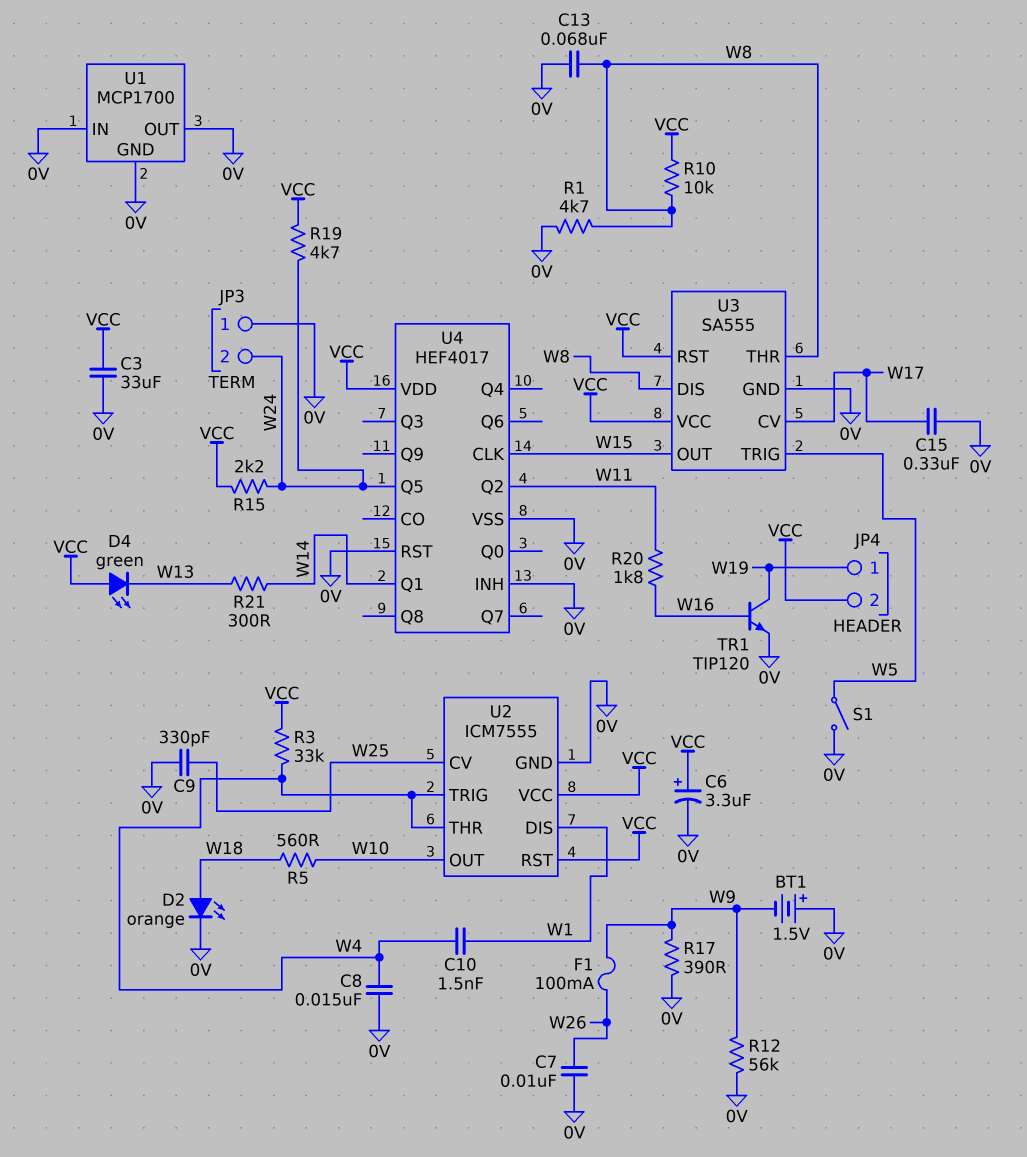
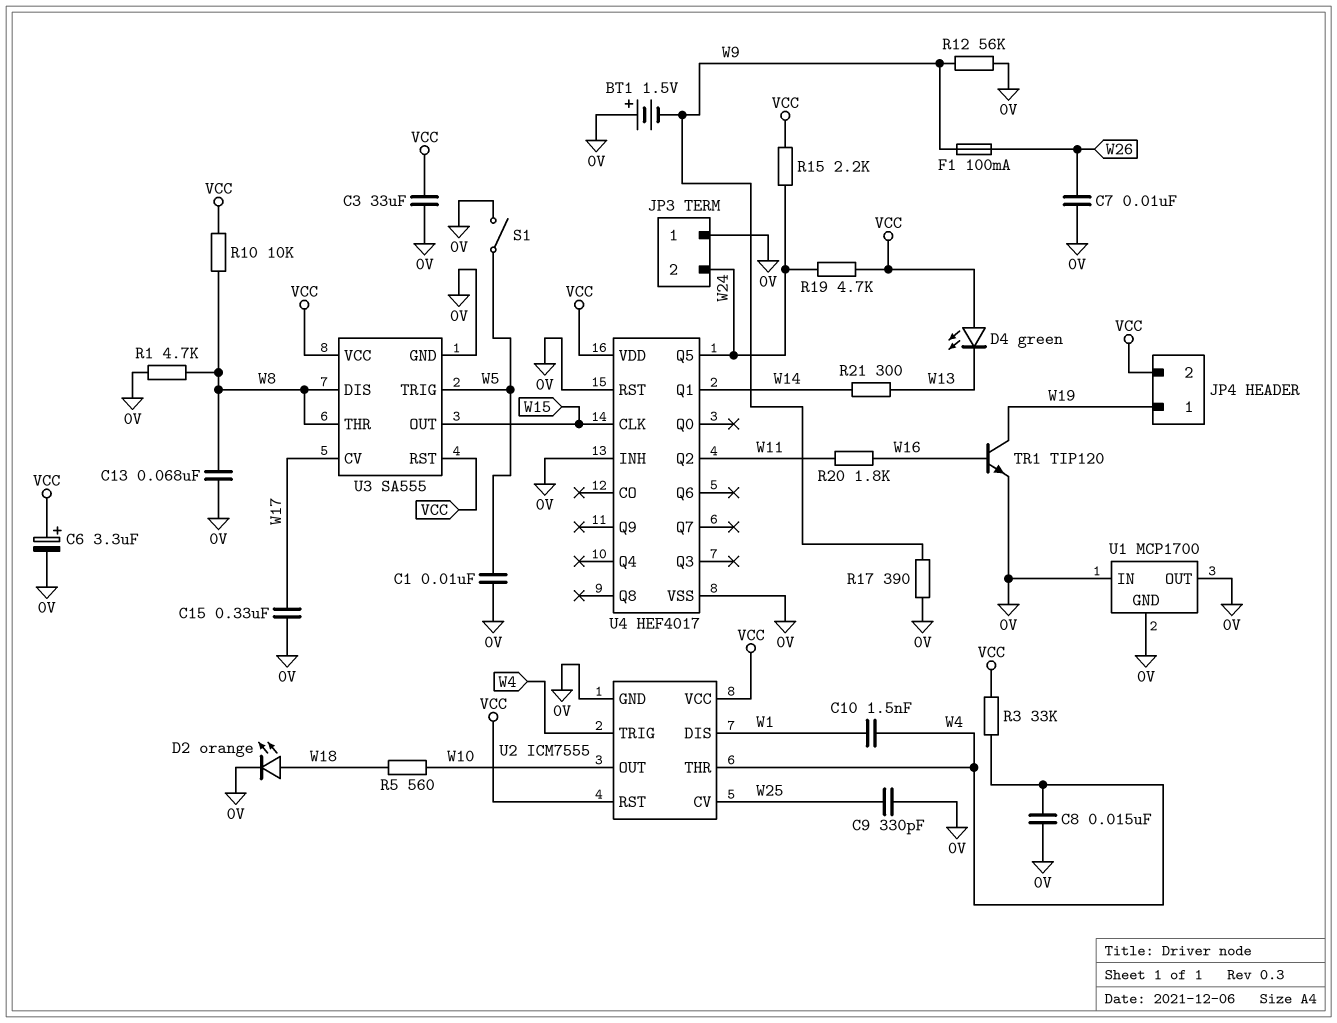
C1: none -> 10nF (0V, W5)

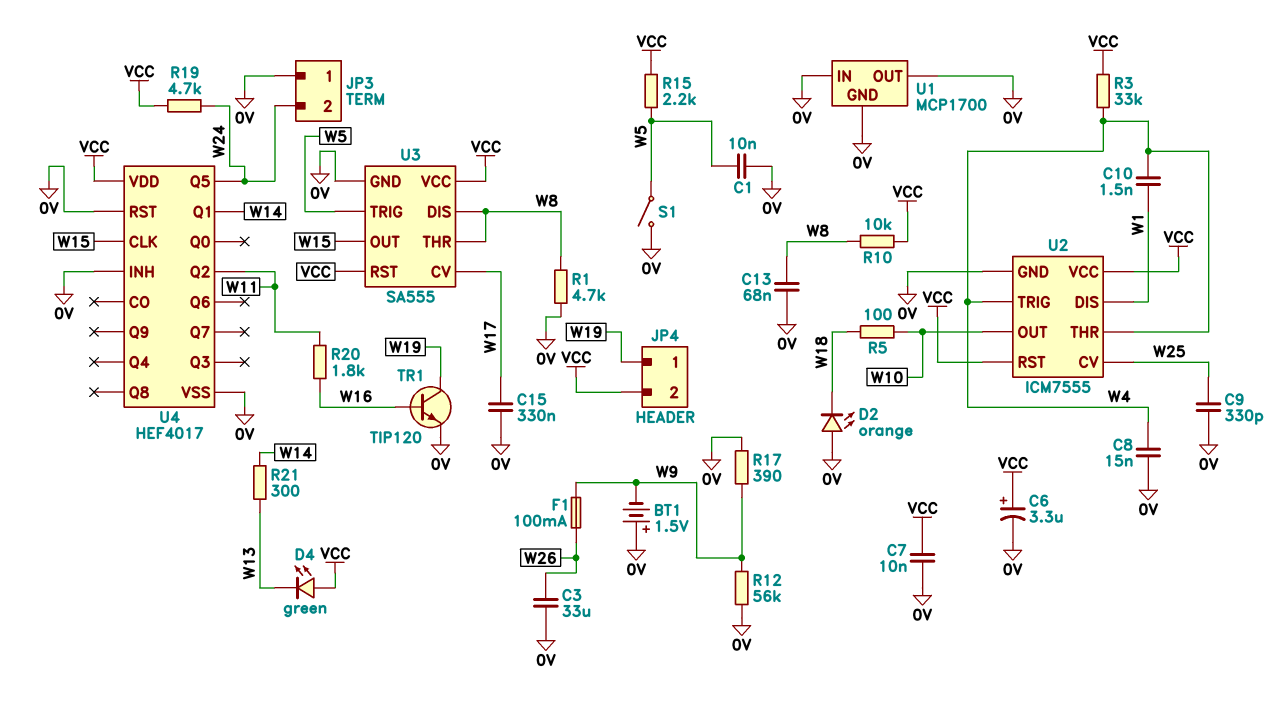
C3: 33uF (0V, VCC) -> 33uF (0V, W26)
C7: 10nF (0V, W26) -> 10nF (0V, VCC)
D2: LED orange (A W18, K 0V) -> LED orange (A 0V, K W18)
R5: 560 (W10, W18) -> 100 (W10, W18)
R15: 2.2k (VCC, W24) -> 2.2k (VCC, W5)

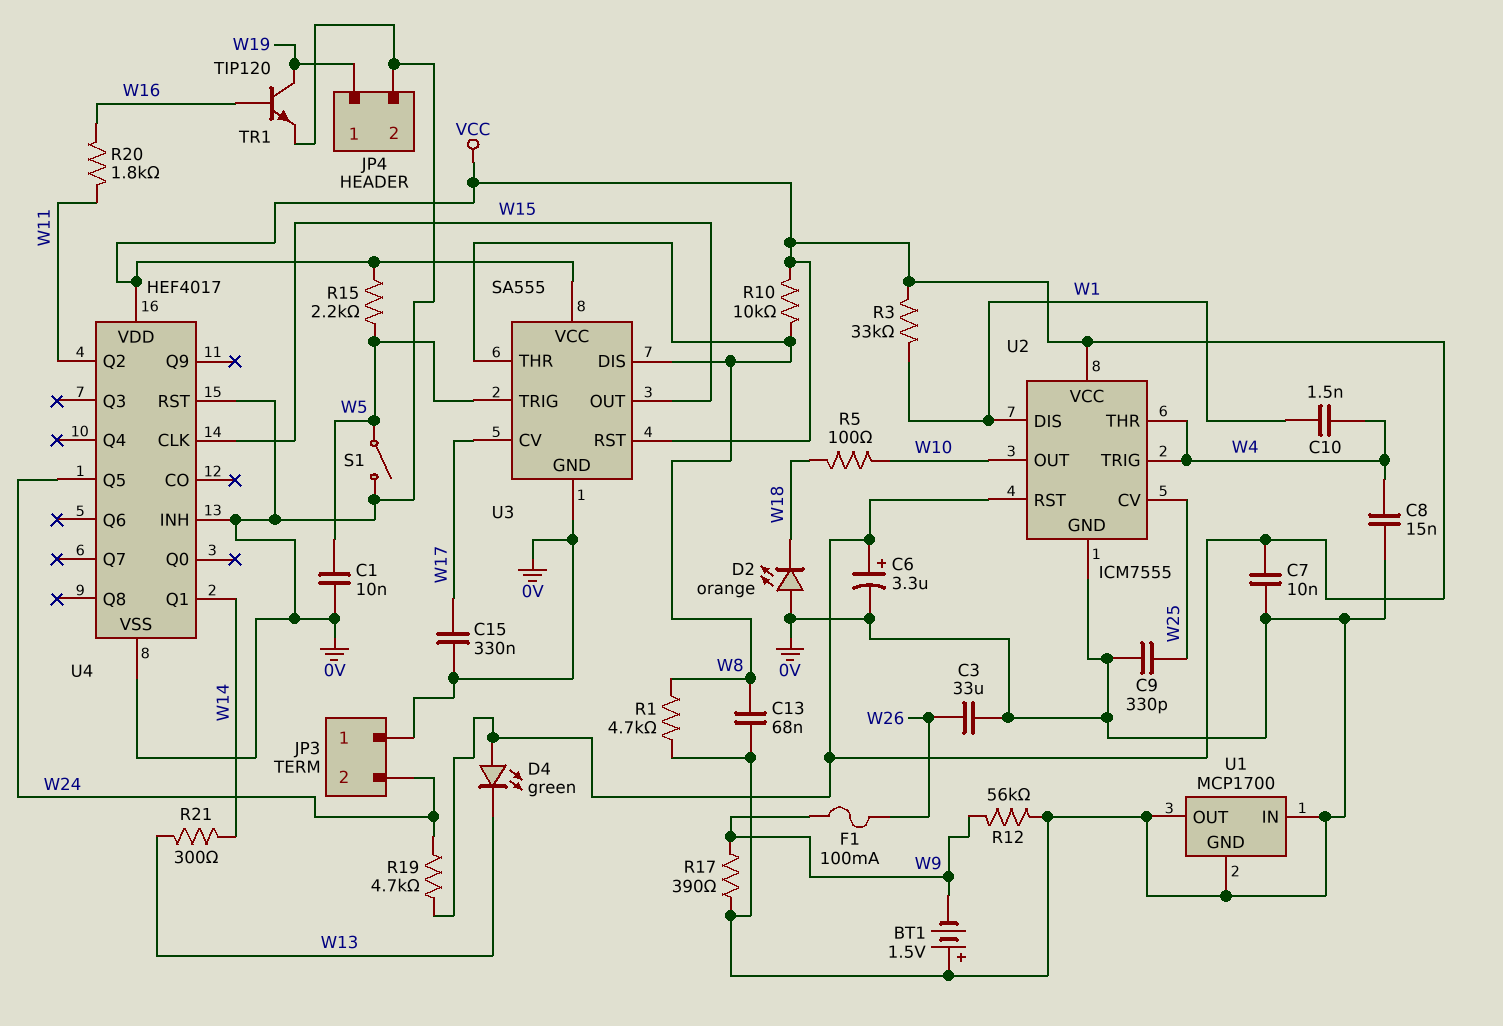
JP4 pin 2: VCC -> 0V
R3: 33k (VCC, W4) -> 33k (VCC, W1)

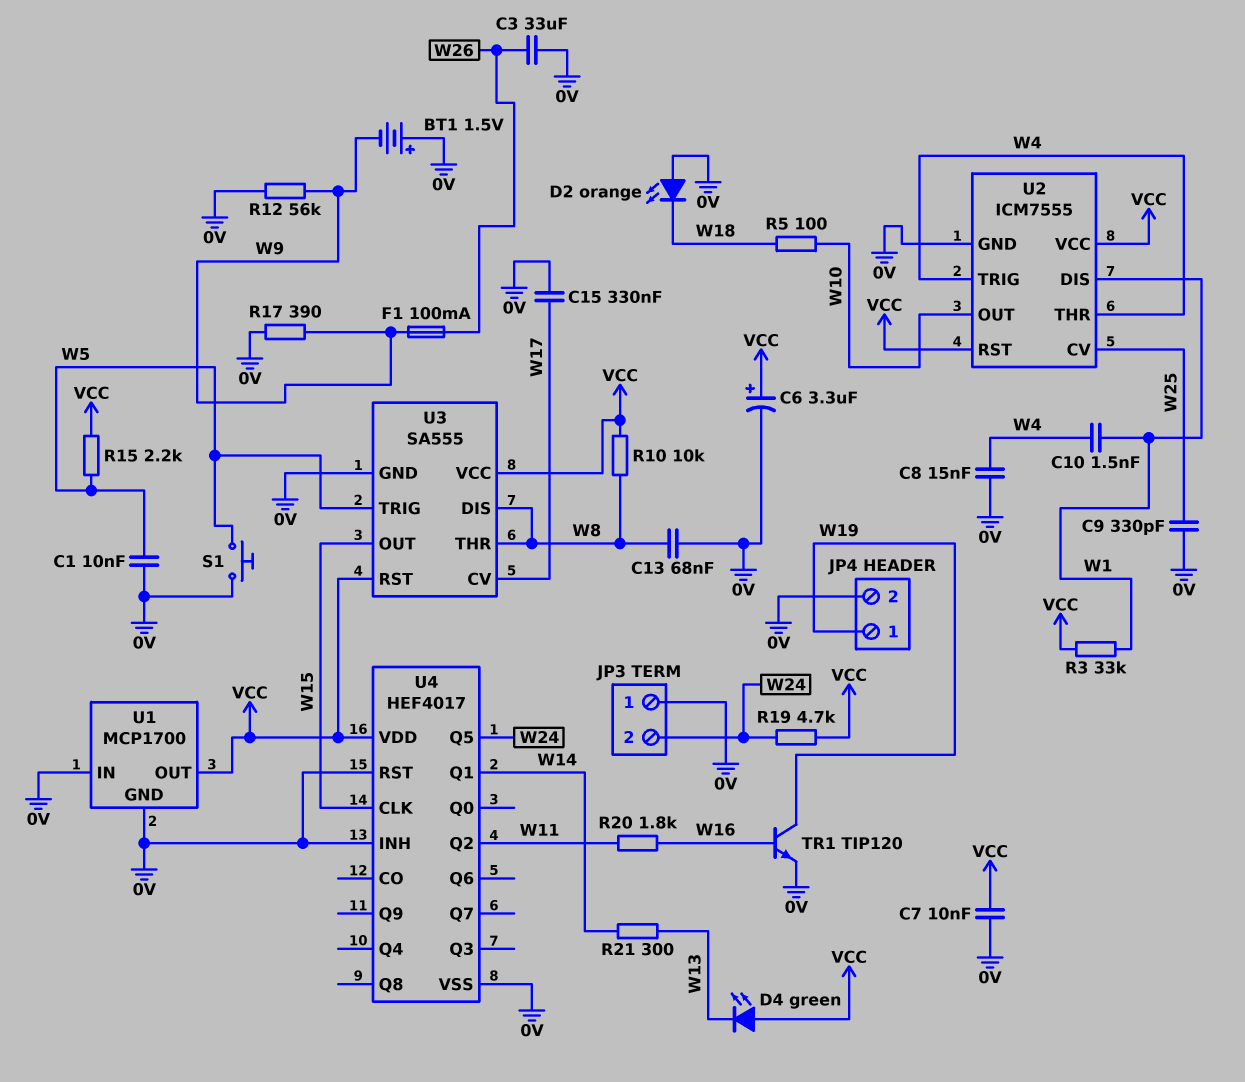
R1: 4.7k (0V, W8) -> none
S1: switch (0V, W5) -> button (0V, W5)
U1 pin OUT: 0V -> VCC

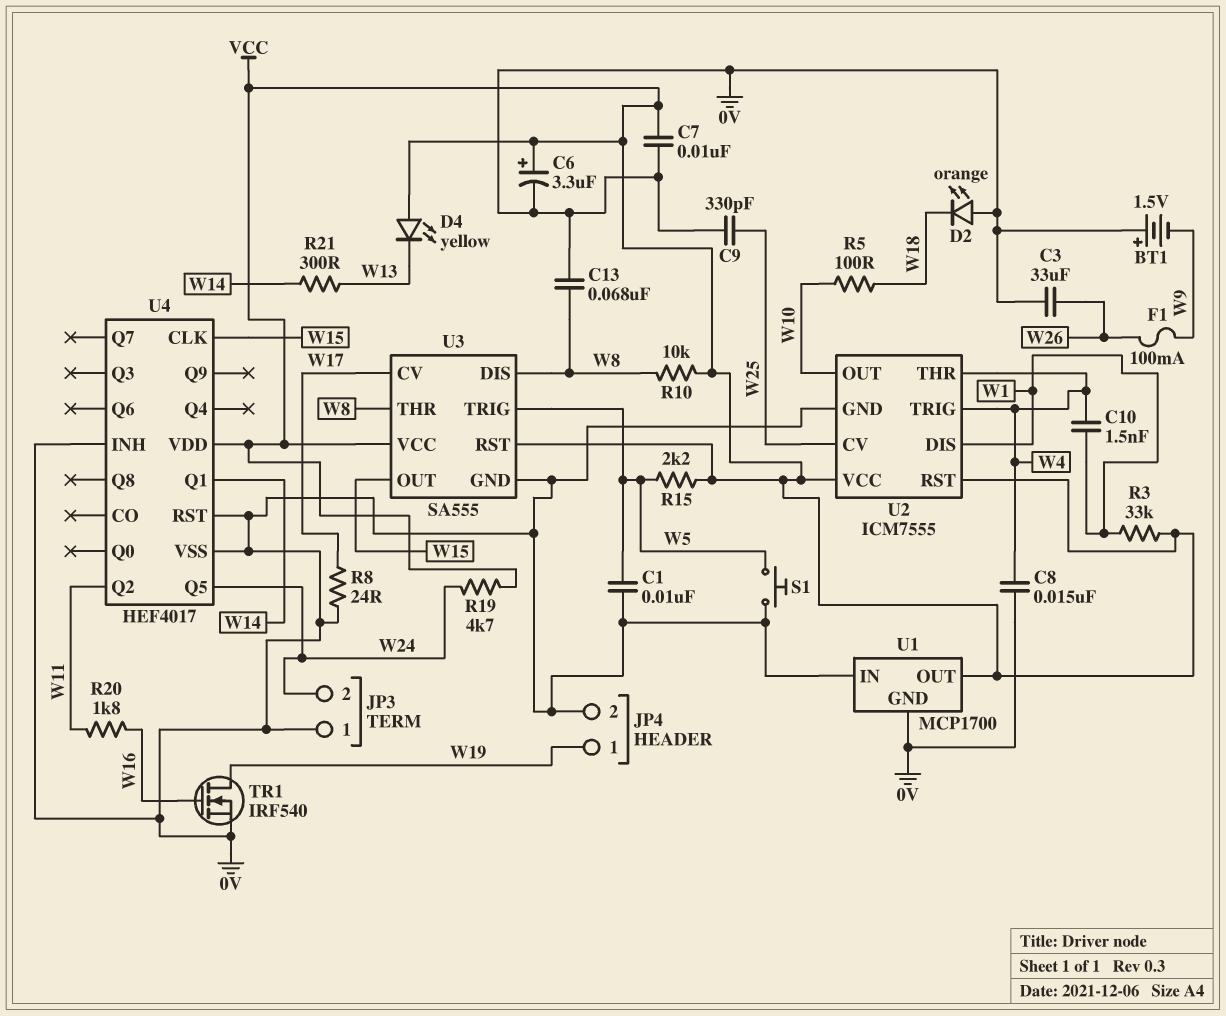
C15: 330nF (0V, W17) -> none
D4: LED green (A VCC, K W13) -> LED yellow (A VCC, K W13)
R8: none -> 24 (0V, W17)
R12: 56k (0V, W9) -> none
R17: 390 (0V, W9) -> none
TR1: NPN TIP120 (B W16, C W19, E 0V) -> NMOS IRF540 (G W16, D W19, S 0V)

